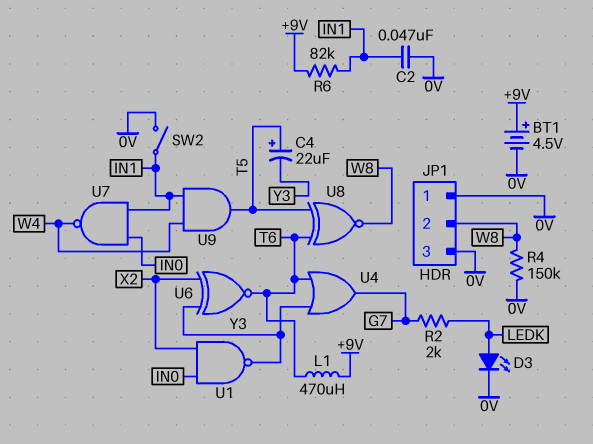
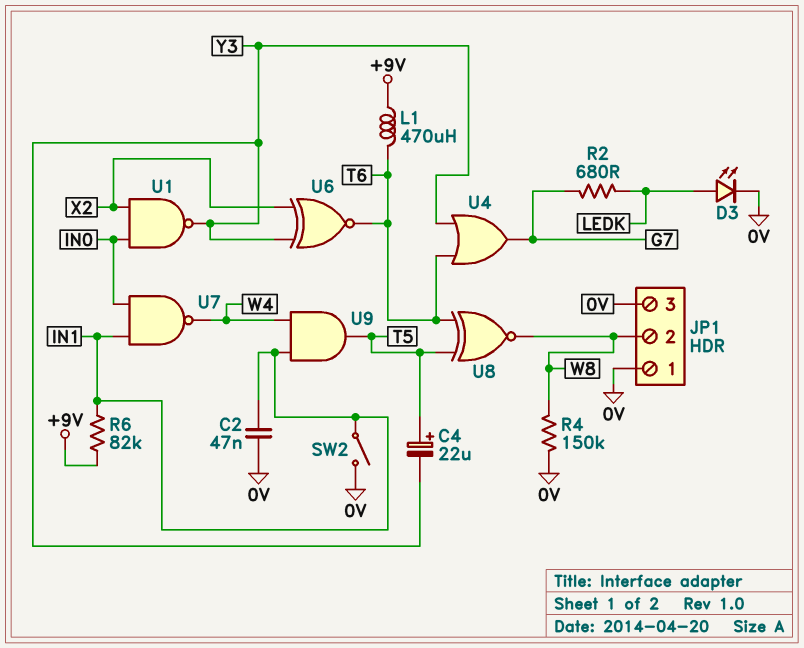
BT1: 4.5V (plus +9V, minus 0V) -> none
R2: 2k (G7, LEDK) -> 680 (G7, LEDK)

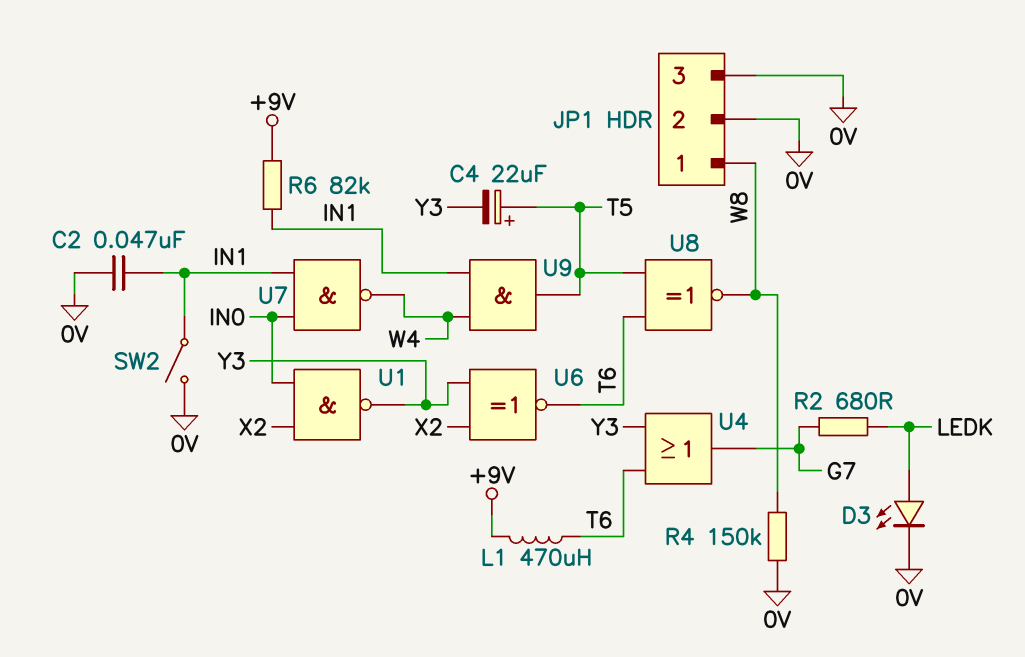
JP1 pin 1: 0V -> W8
JP1 pin 2: W8 -> 0V

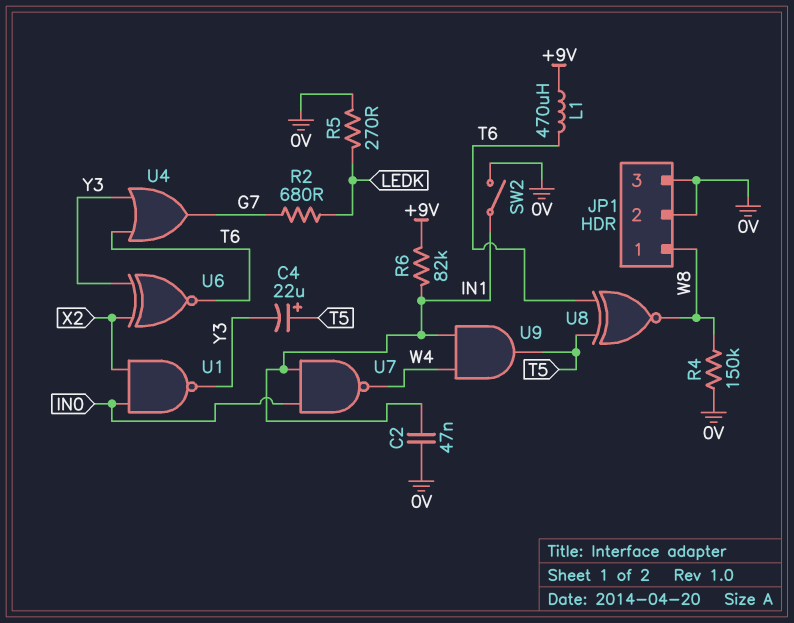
D3: LED (A LEDK, K 0V) -> none
R5: none -> 270 (0V, LEDK)

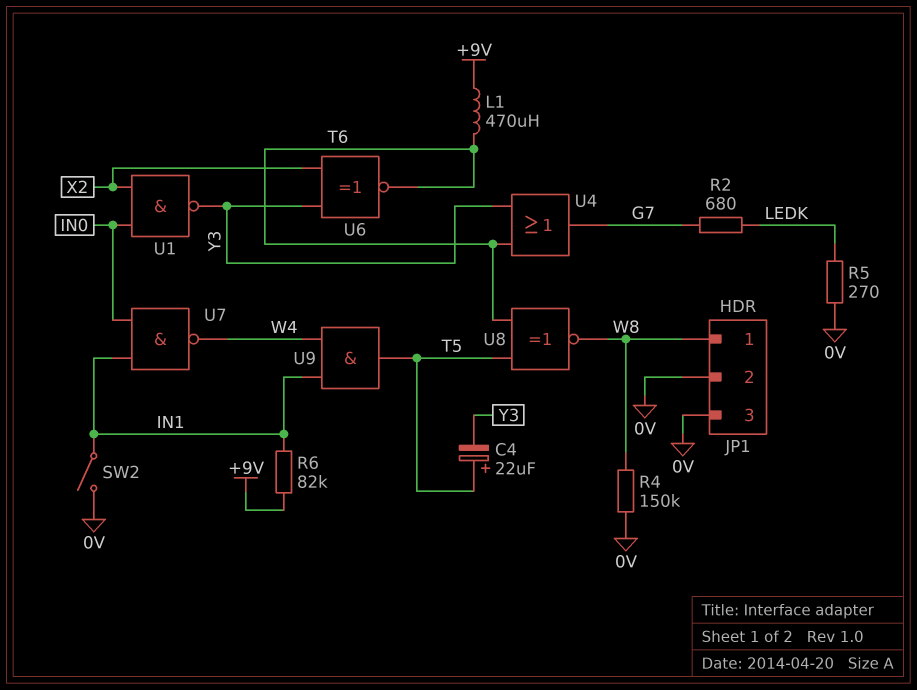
C2: 47nF (0V, IN1) -> none

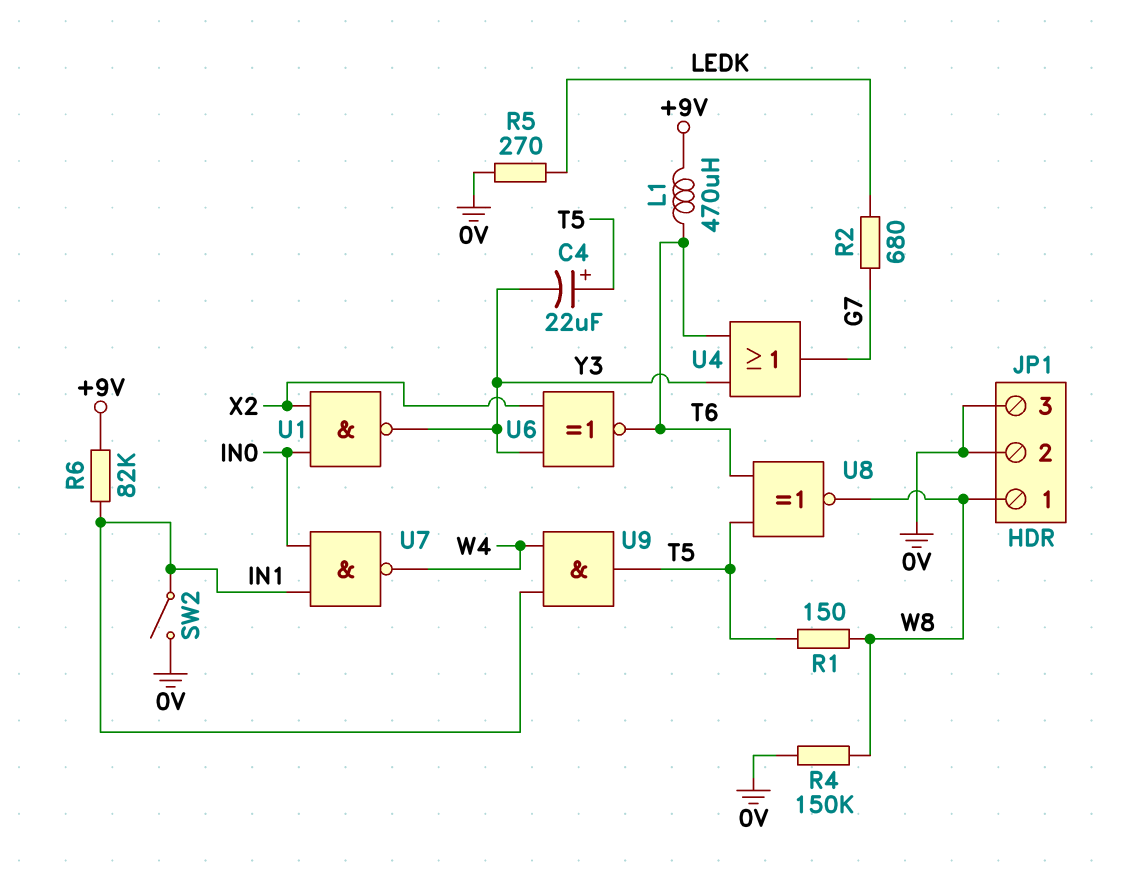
R1: none -> 150 (T5, W8)

